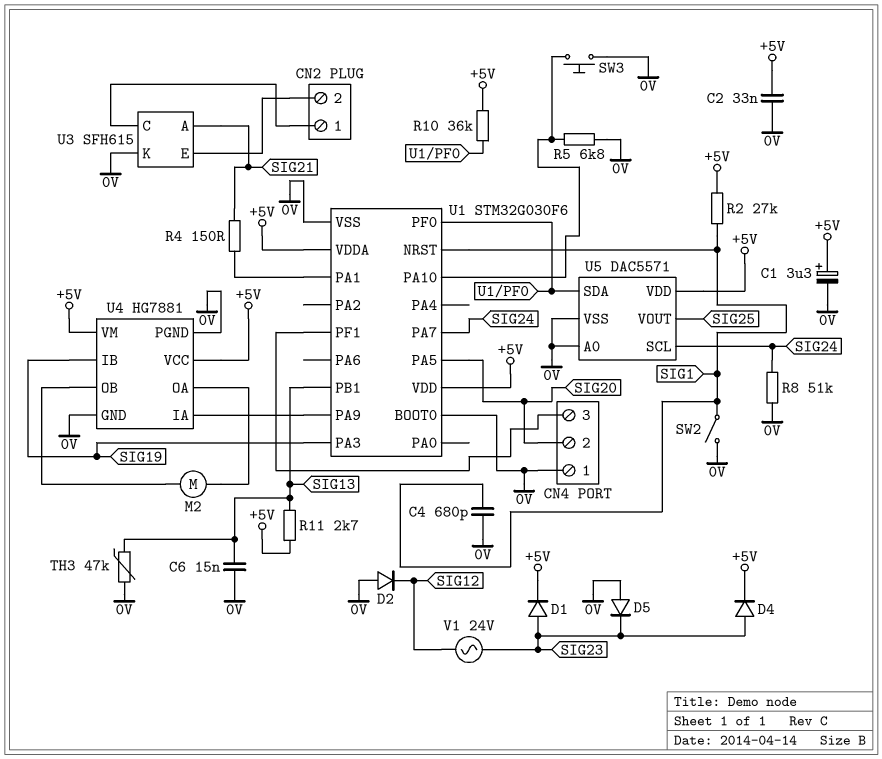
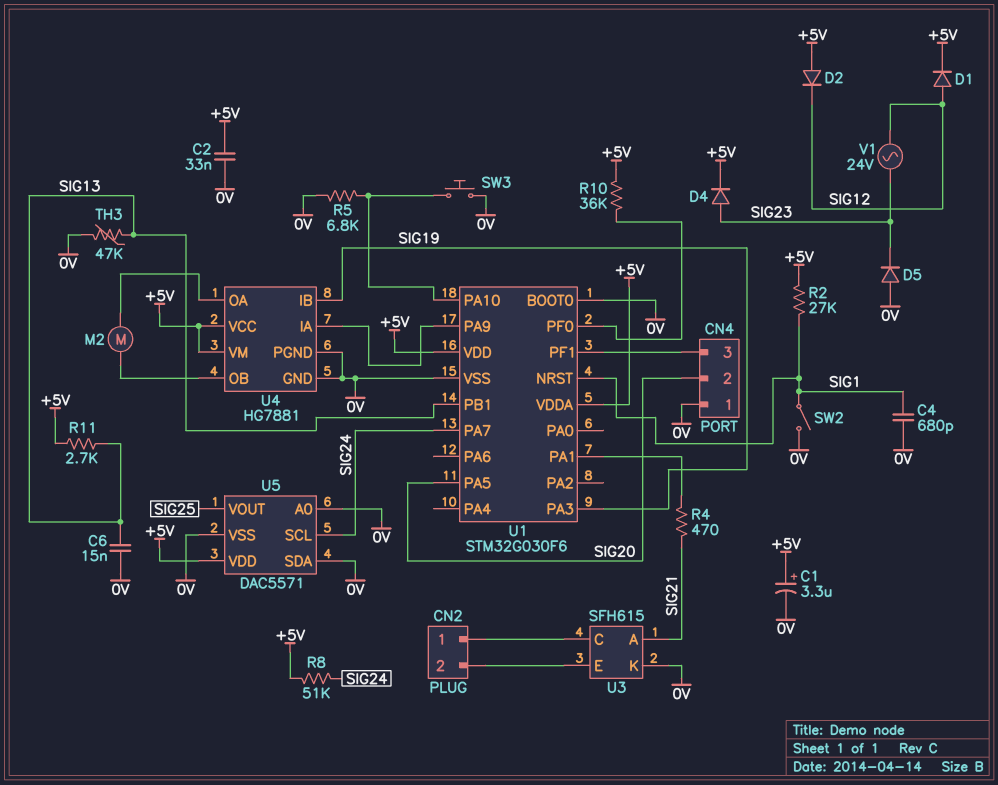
D1: diode (A SIG23, K +5V) -> diode (A SIG12, K +5V)
D2: diode (A 0V, K SIG12) -> diode (A +5V, K SIG12)
R4: 150 (SIG21, U1/PA1) -> 470 (SIG21, U1/PA1)
R8: 51k (0V, SIG24) -> 51k (+5V, SIG24)
U5 pin SDA: U1/PF0 -> 0V

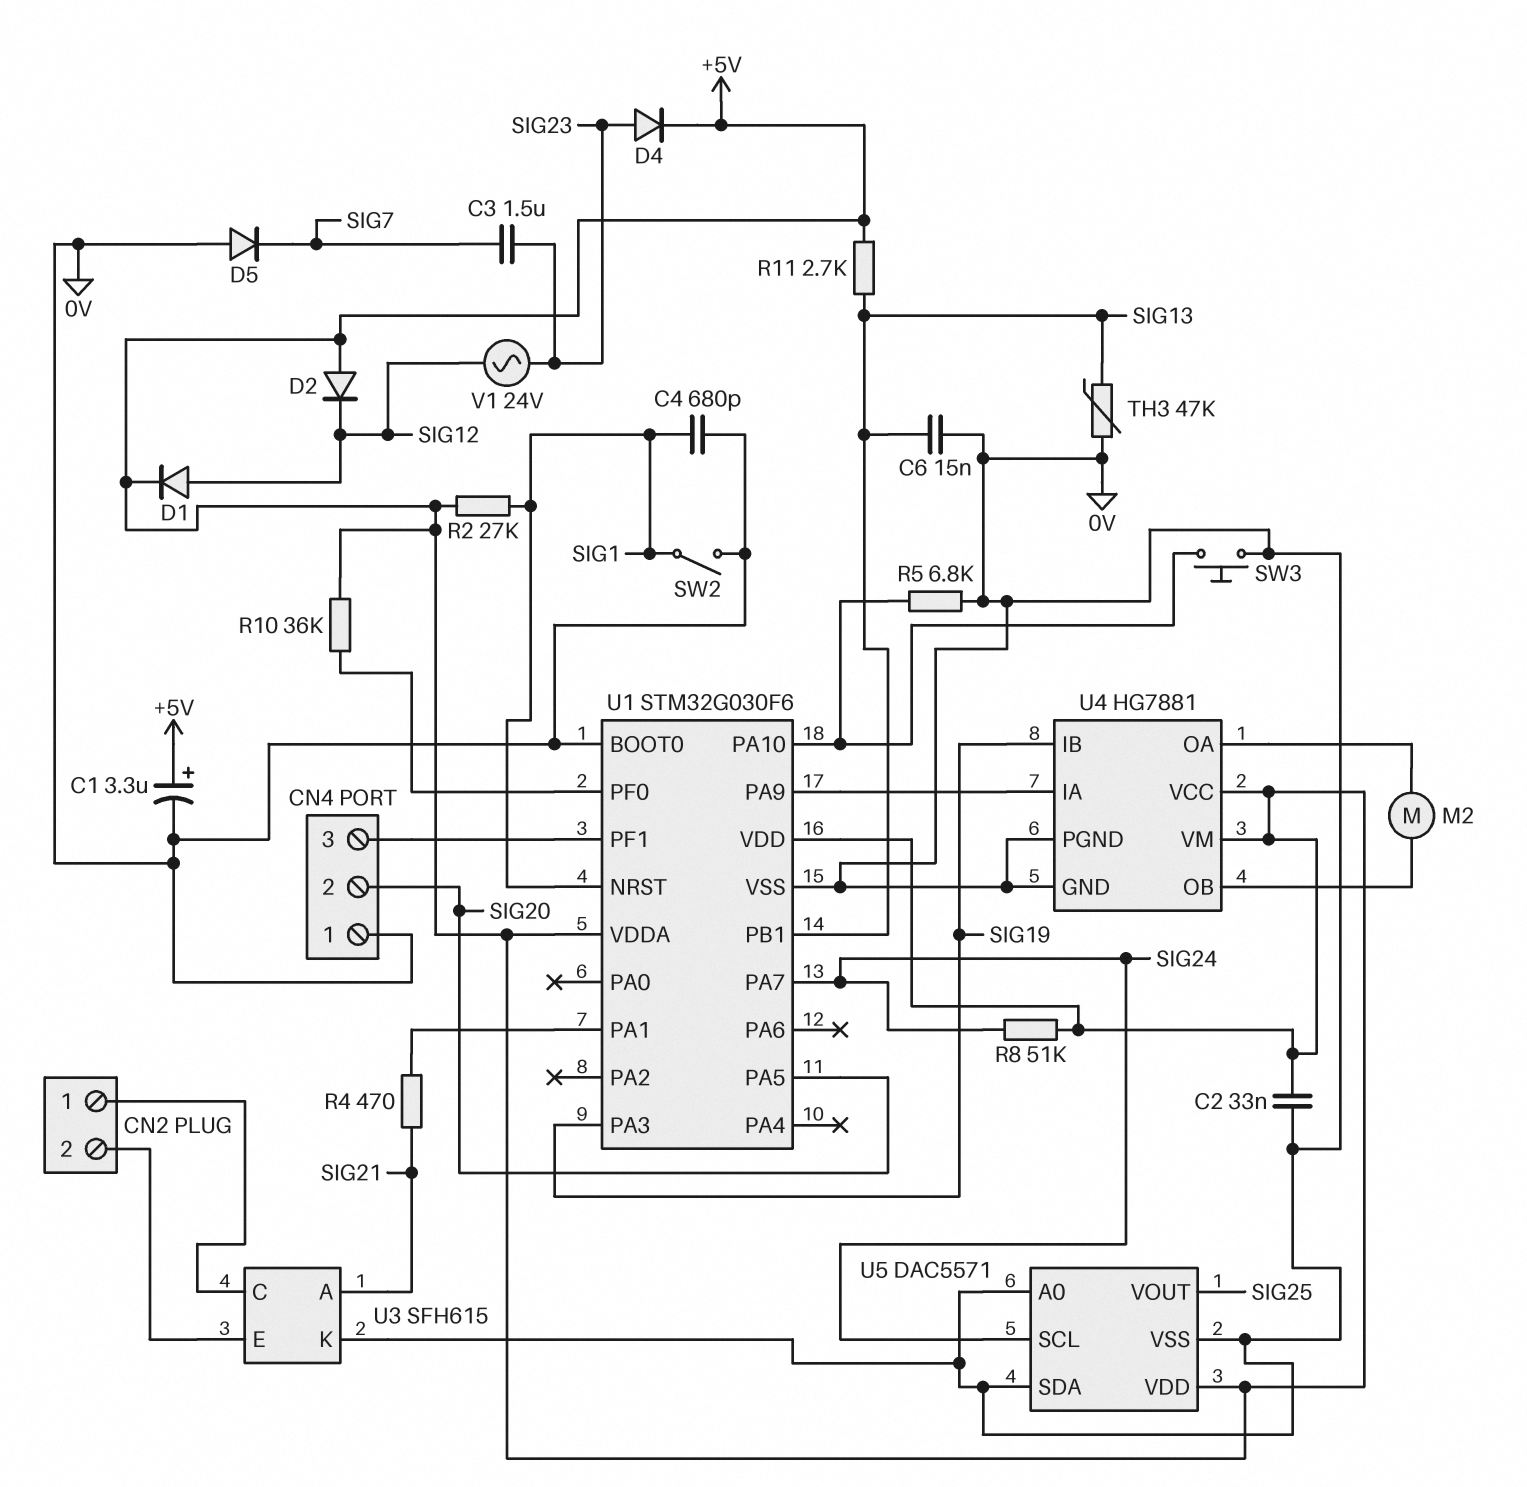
C3: none -> 1.5uF (SIG7, SIG23)
D5: diode (A 0V, K SIG23) -> diode (A 0V, K SIG7)

